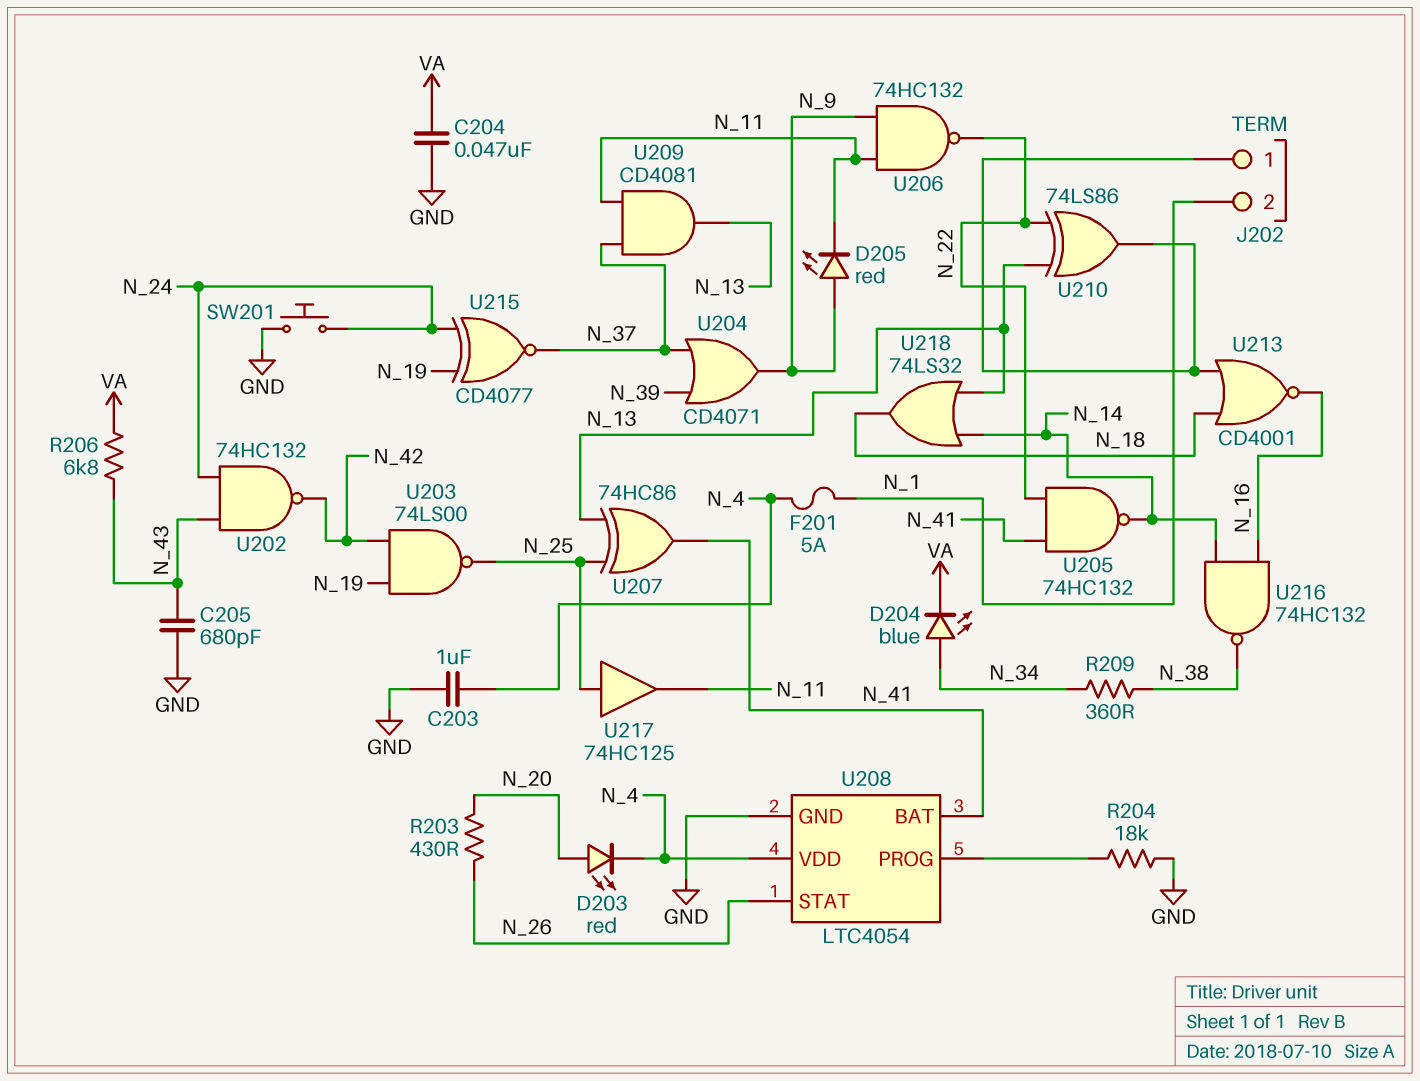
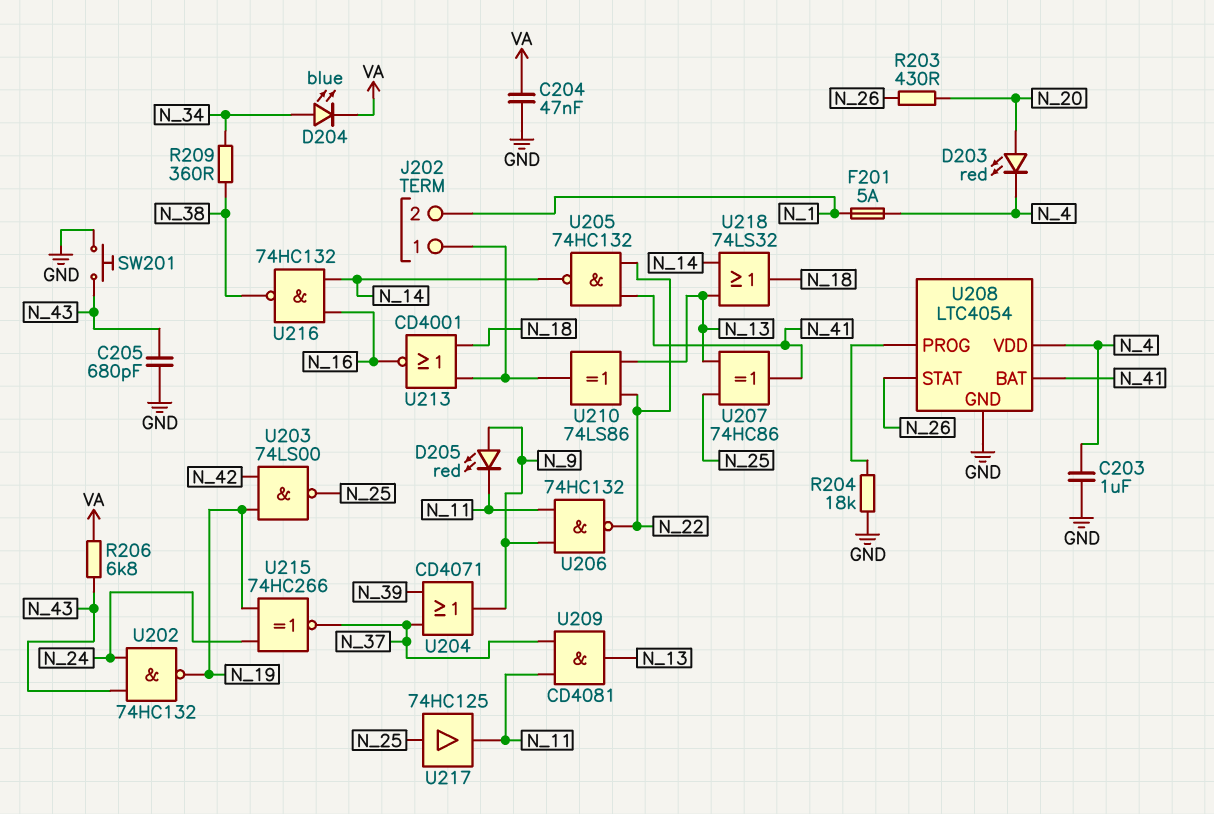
SW201: button (GND, N_24) -> button (GND, N_43)
U202: NAND 74HC132 (in N_24, in N_43, out N_42) -> NAND 74HC132 (in N_24, in N_43, out N_19)
U215: XNOR CD4077 (in N_19, in N_24, out N_37) -> XNOR 74HC266 (in N_19, in N_24, out N_37)

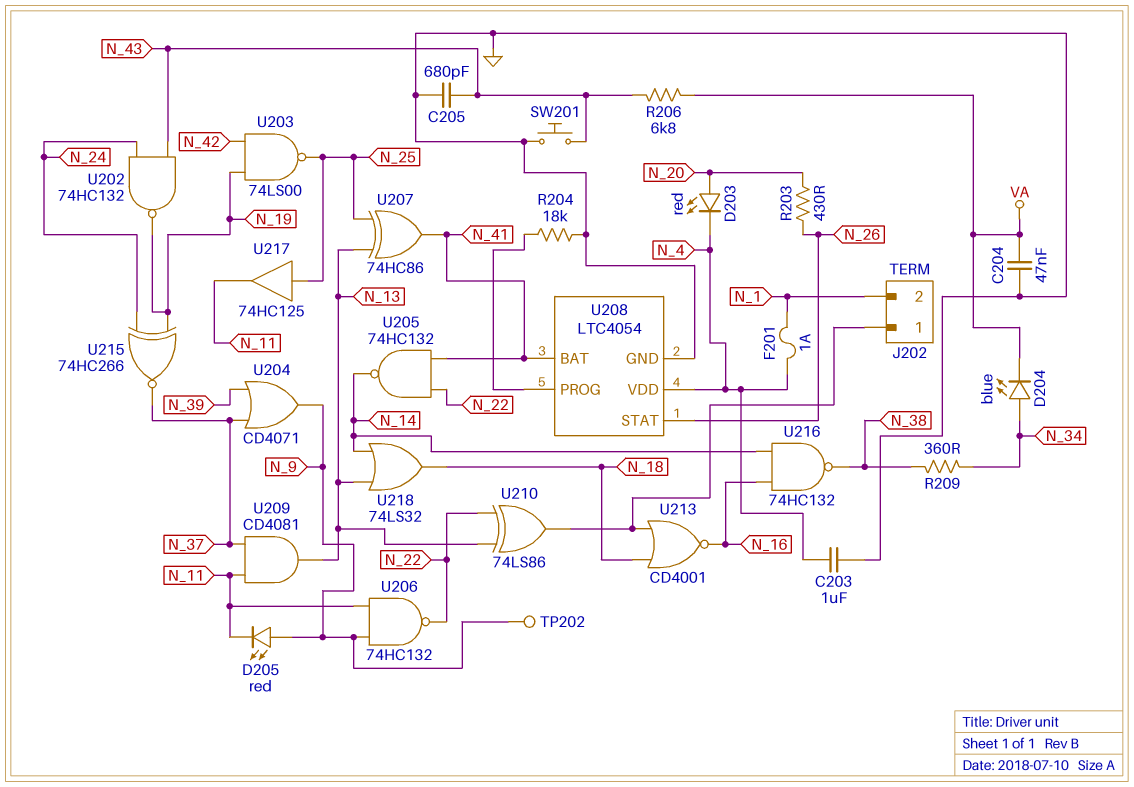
F201: 5A (N_1, N_4) -> 1A (N_1, N_4)
TP202: none -> test point (N_9)

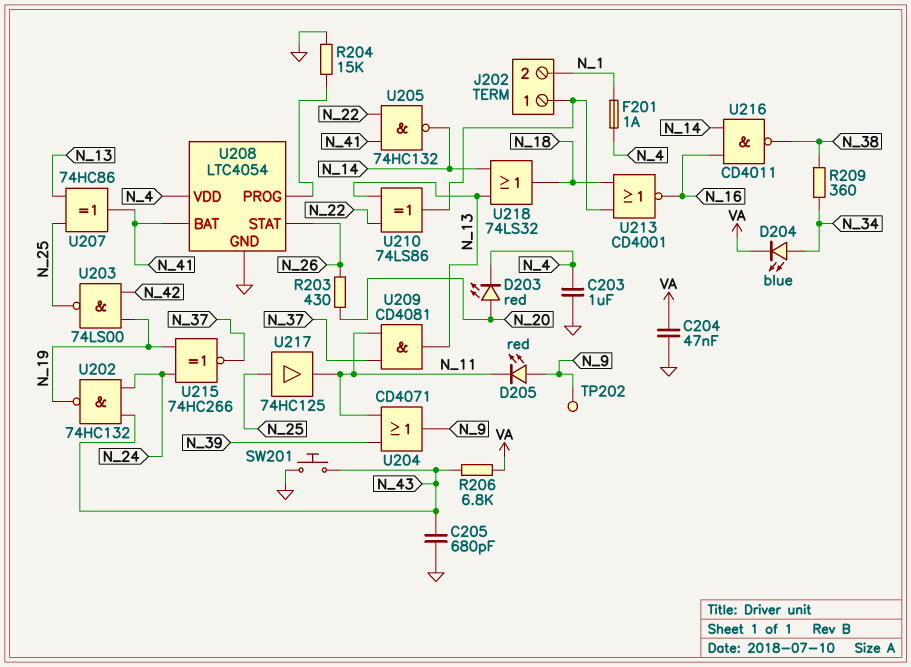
R204: 18k (GND, U208/PROG) -> 15k (GND, U208/PROG)
U204: OR CD4071 (in N_37, in N_39, out N_9) -> OR CD4071 (in N_11, in N_39, out N_9)
U206: NAND 74HC132 (in N_9, in N_11, out N_22) -> none
U216: NAND 74HC132 (in N_14, in N_16, out N_38) -> NAND CD4011 (in N_14, in N_16, out N_38)

